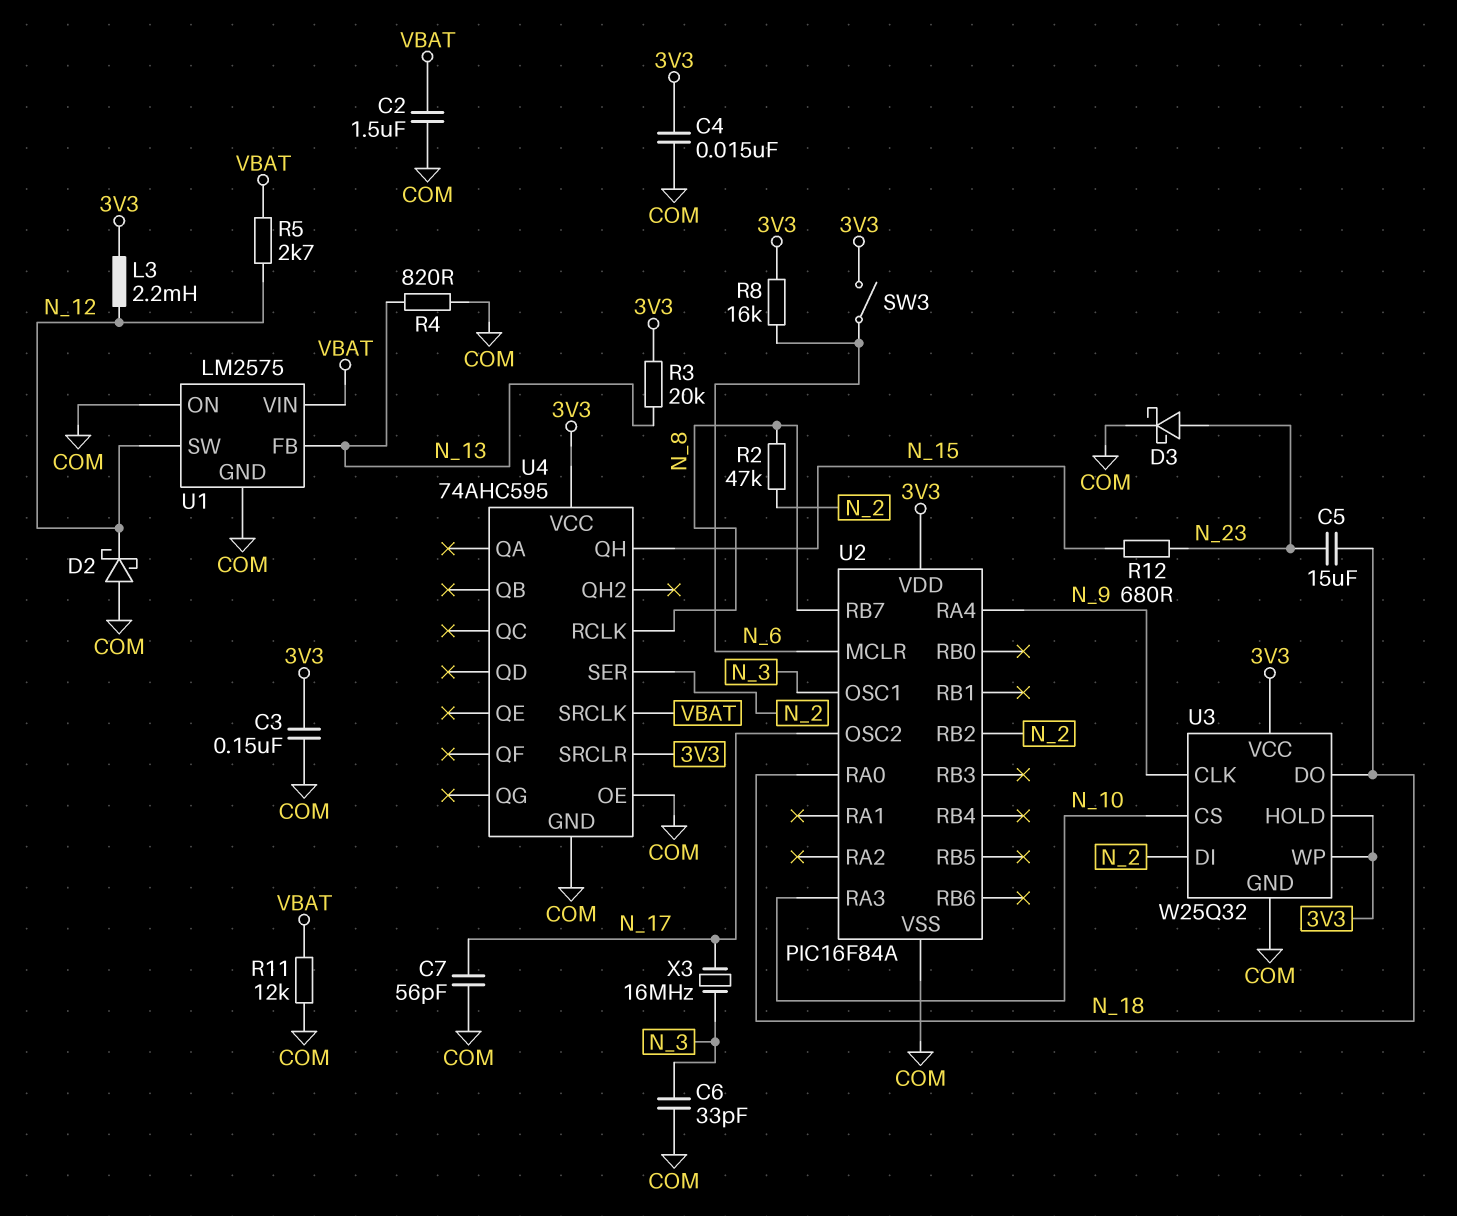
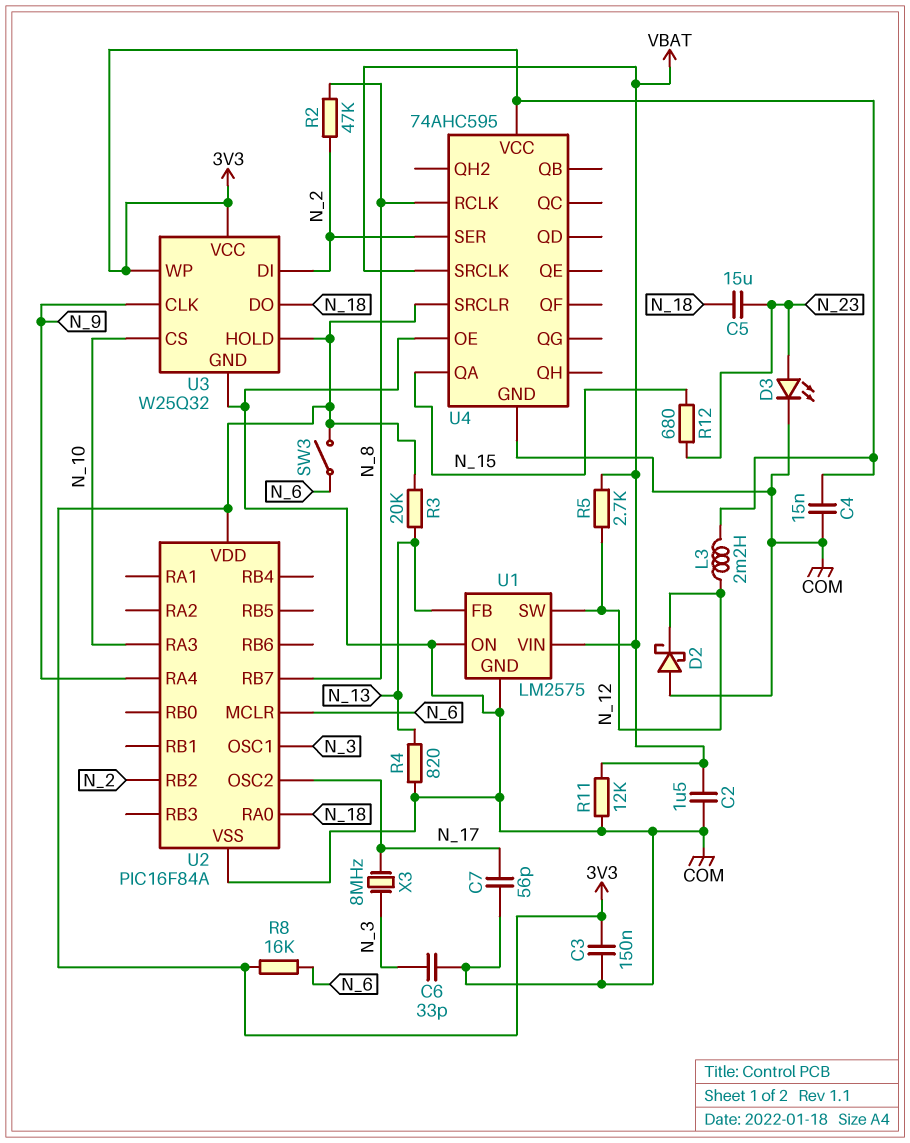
D3: schottky (A N_23, K COM) -> LED (A N_23, K COM)
U4 pin QA: none -> N_15
U4 pin QH: N_15 -> none
X3: 16MHz (N_3, N_17) -> 8MHz (N_3, N_17)

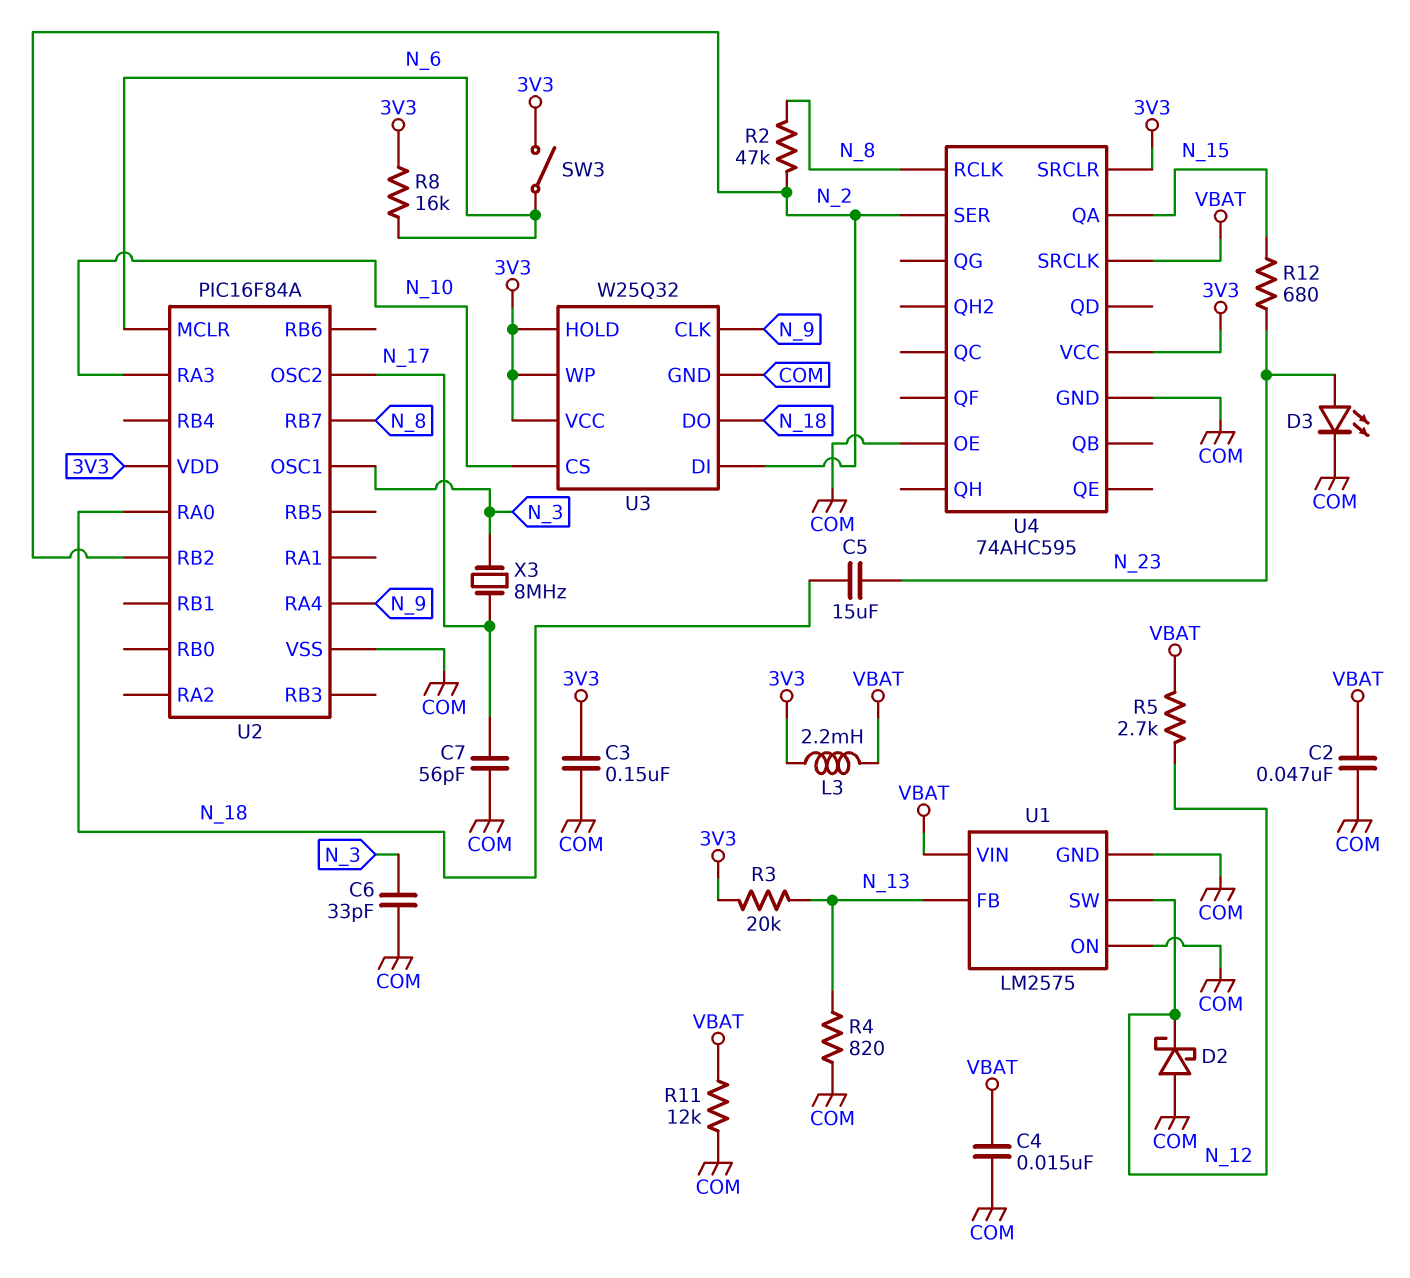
C2: 1.5uF (COM, VBAT) -> 47nF (COM, VBAT)
C4: 15nF (3V3, COM) -> 15nF (COM, VBAT)
L3: 2.2mH (3V3, N_12) -> 2.2mH (3V3, VBAT)

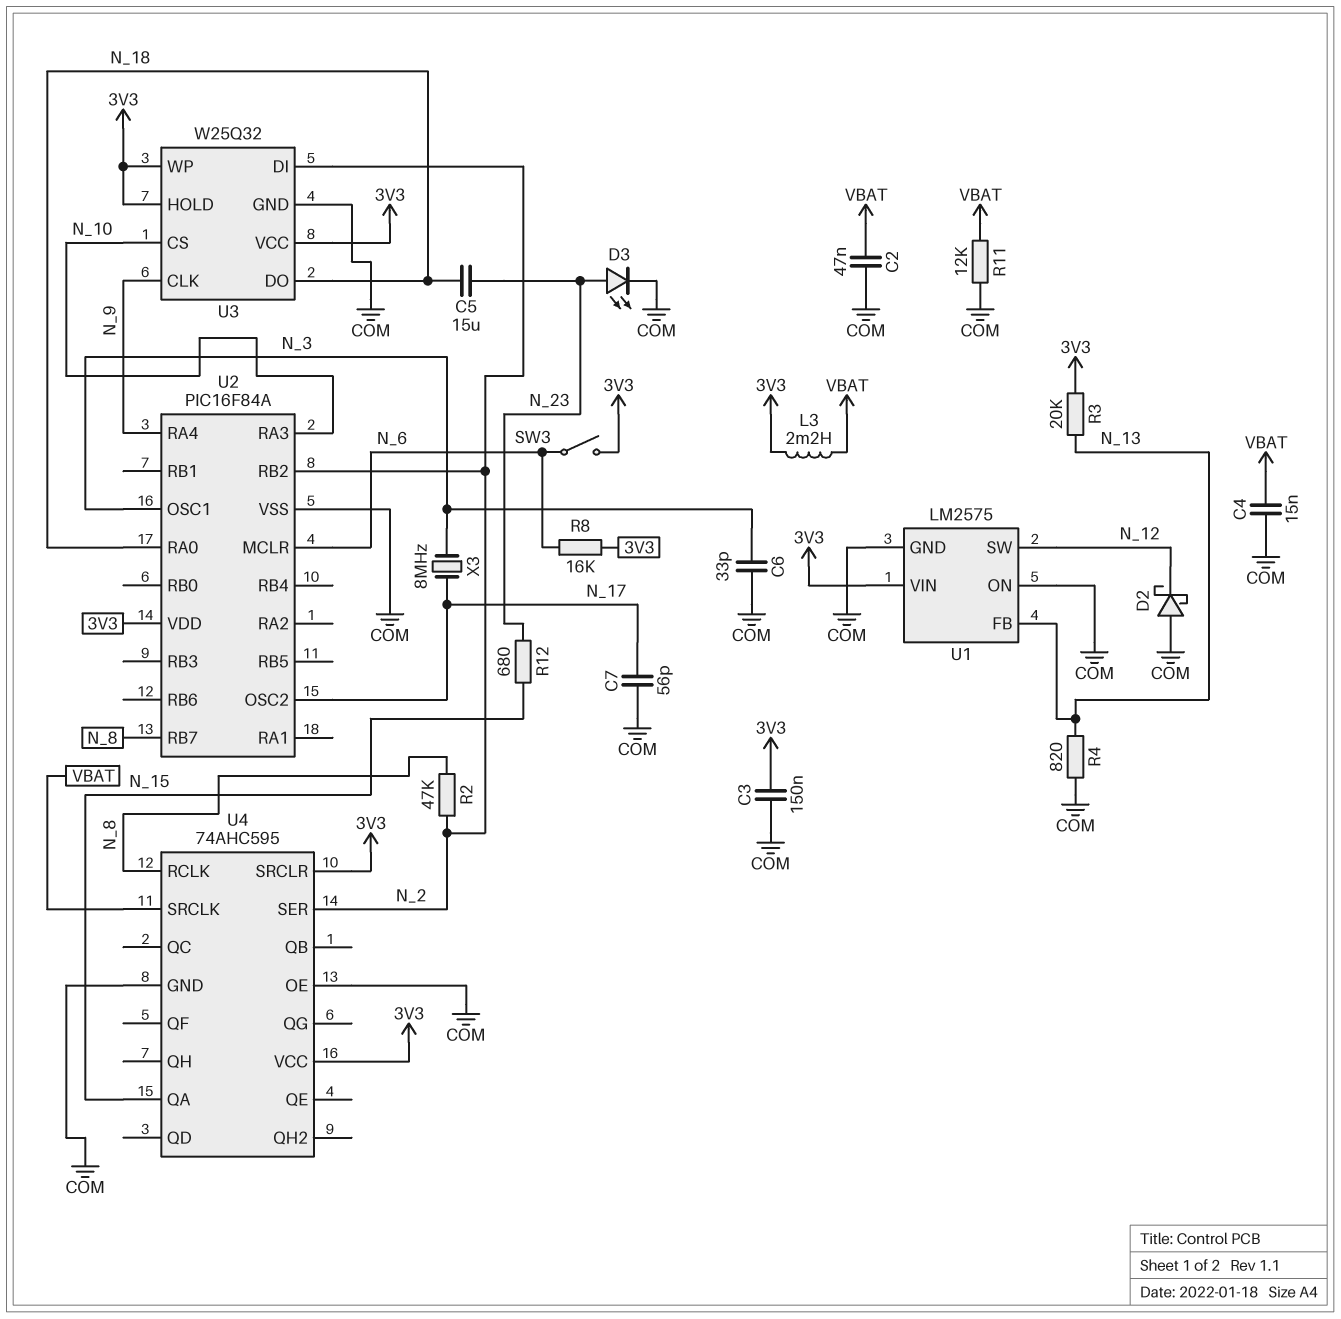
R5: 2.7k (N_12, VBAT) -> none
U1 pin VIN: VBAT -> 3V3

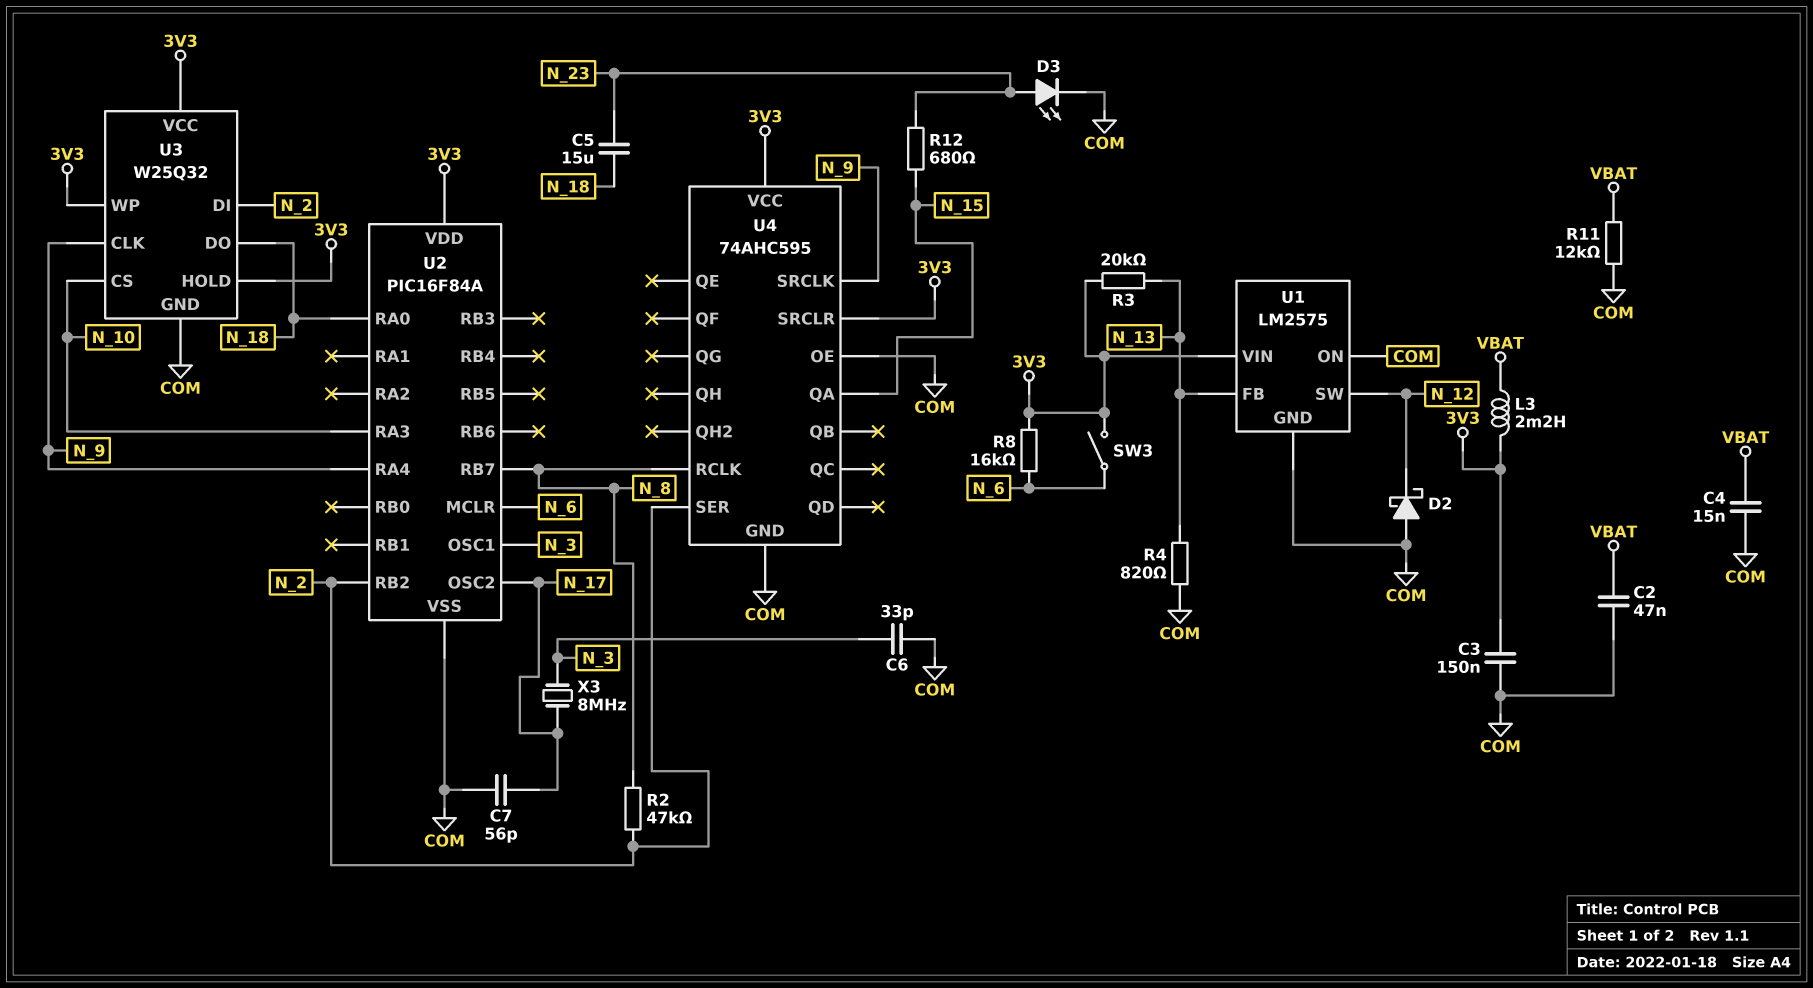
U4 pin SRCLK: VBAT -> N_9

